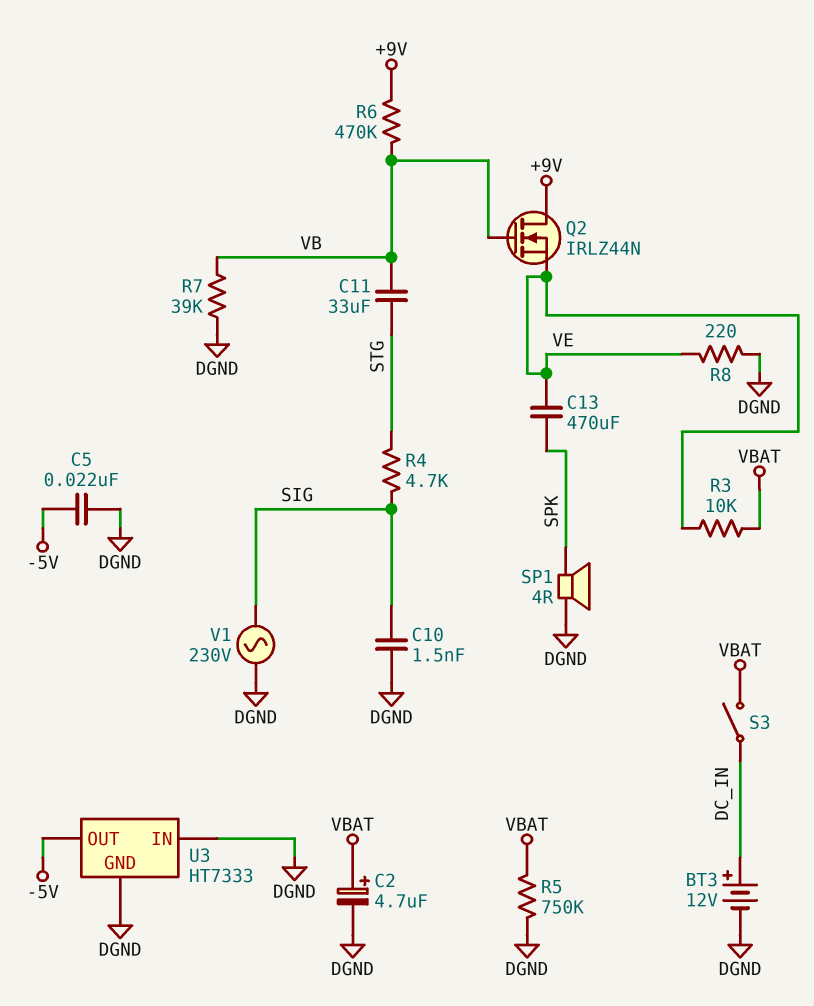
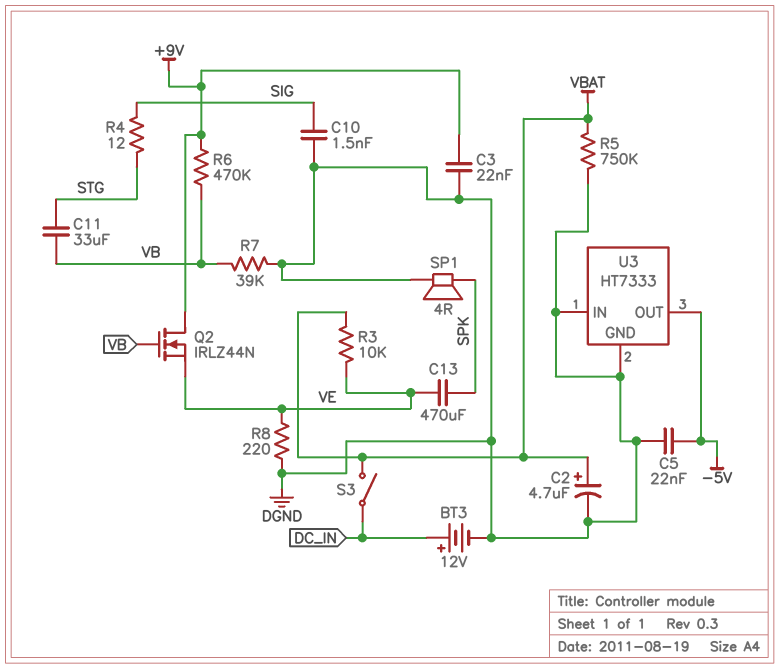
C3: none -> 22nF (+9V, DGND)
R4: 4.7k (SIG, STG) -> 12 (SIG, STG)
V1: AC 230V (DGND, SIG) -> none

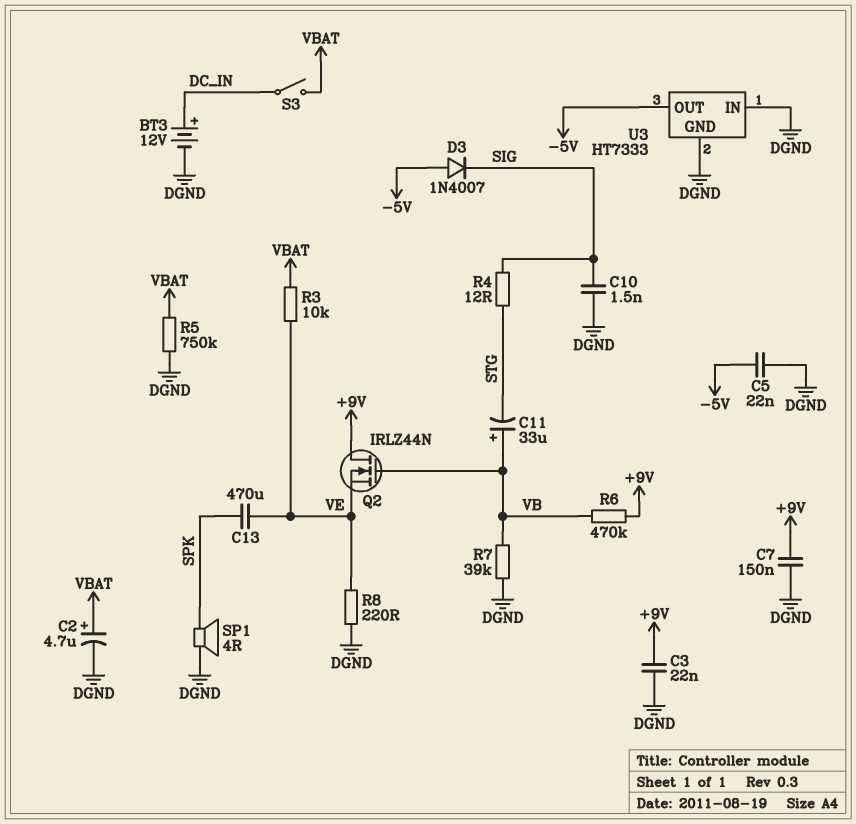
C7: none -> 150nF (+9V, DGND)
C11: 33uF (STG, VB) -> 33uF (plus VB, minus STG)
D3: none -> diode 1N4007 (A -5V, K SIG)

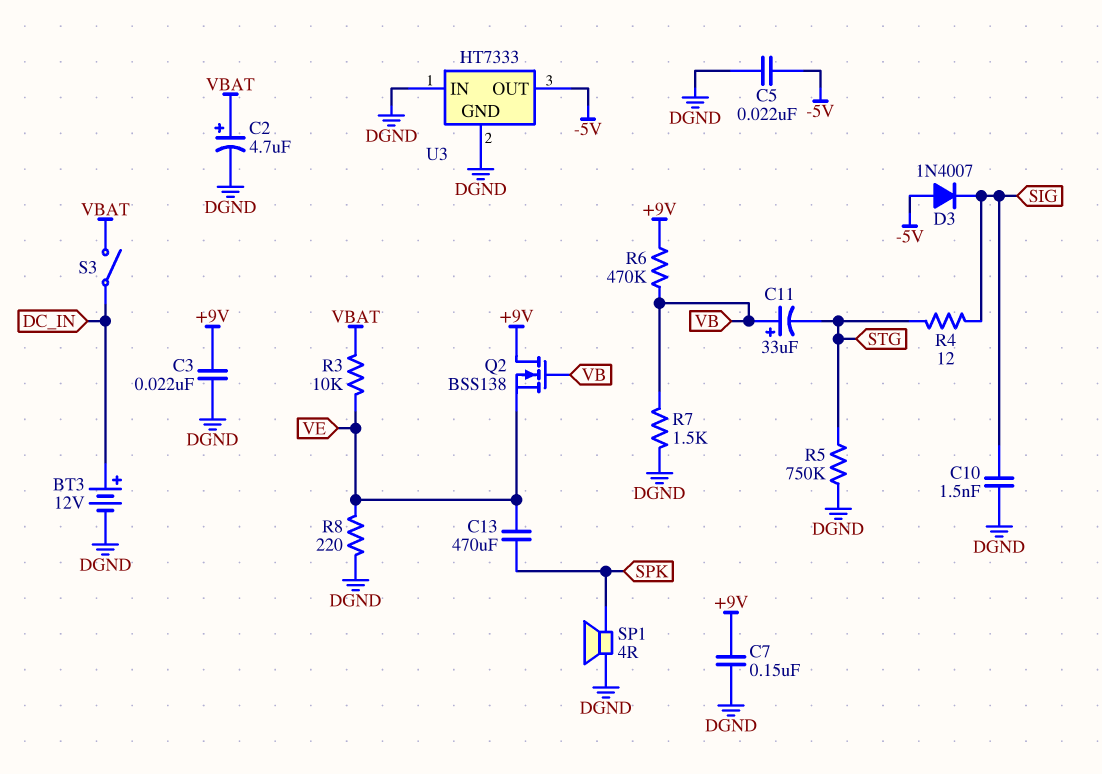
Q2: NMOS IRLZ44N (G VB, D +9V, S VE) -> NMOS BSS138 (G VB, D +9V, S VE)
R5: 750k (DGND, VBAT) -> 750k (DGND, STG)
R7: 39k (DGND, VB) -> 1.5k (DGND, VB)

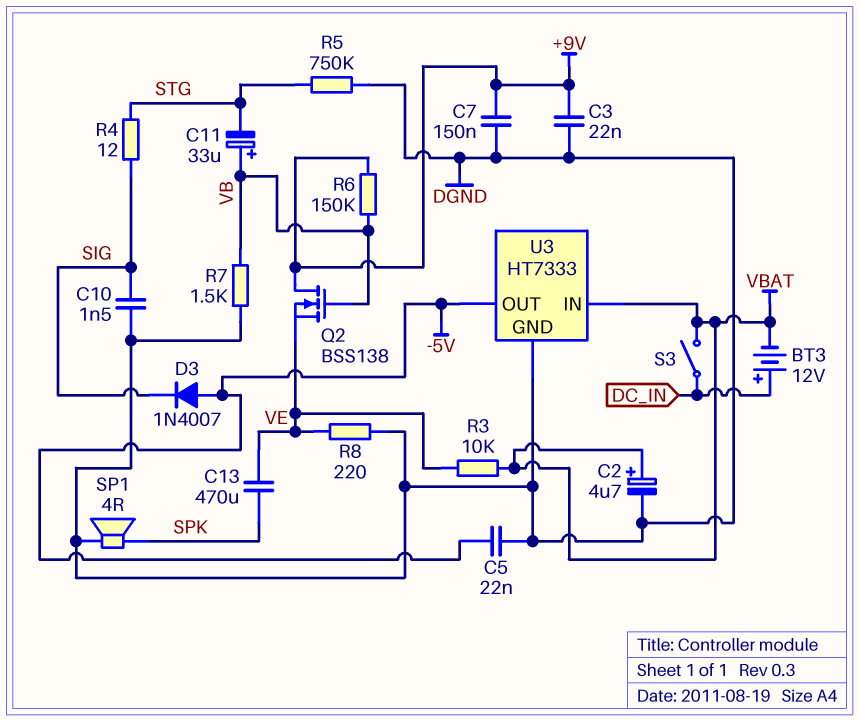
BT3: 12V (plus DC_IN, minus DGND) -> 12V (plus DC_IN, minus VBAT)
R6: 470k (+9V, VB) -> 150k (+9V, VB)
U3 pin IN: DGND -> VBAT

